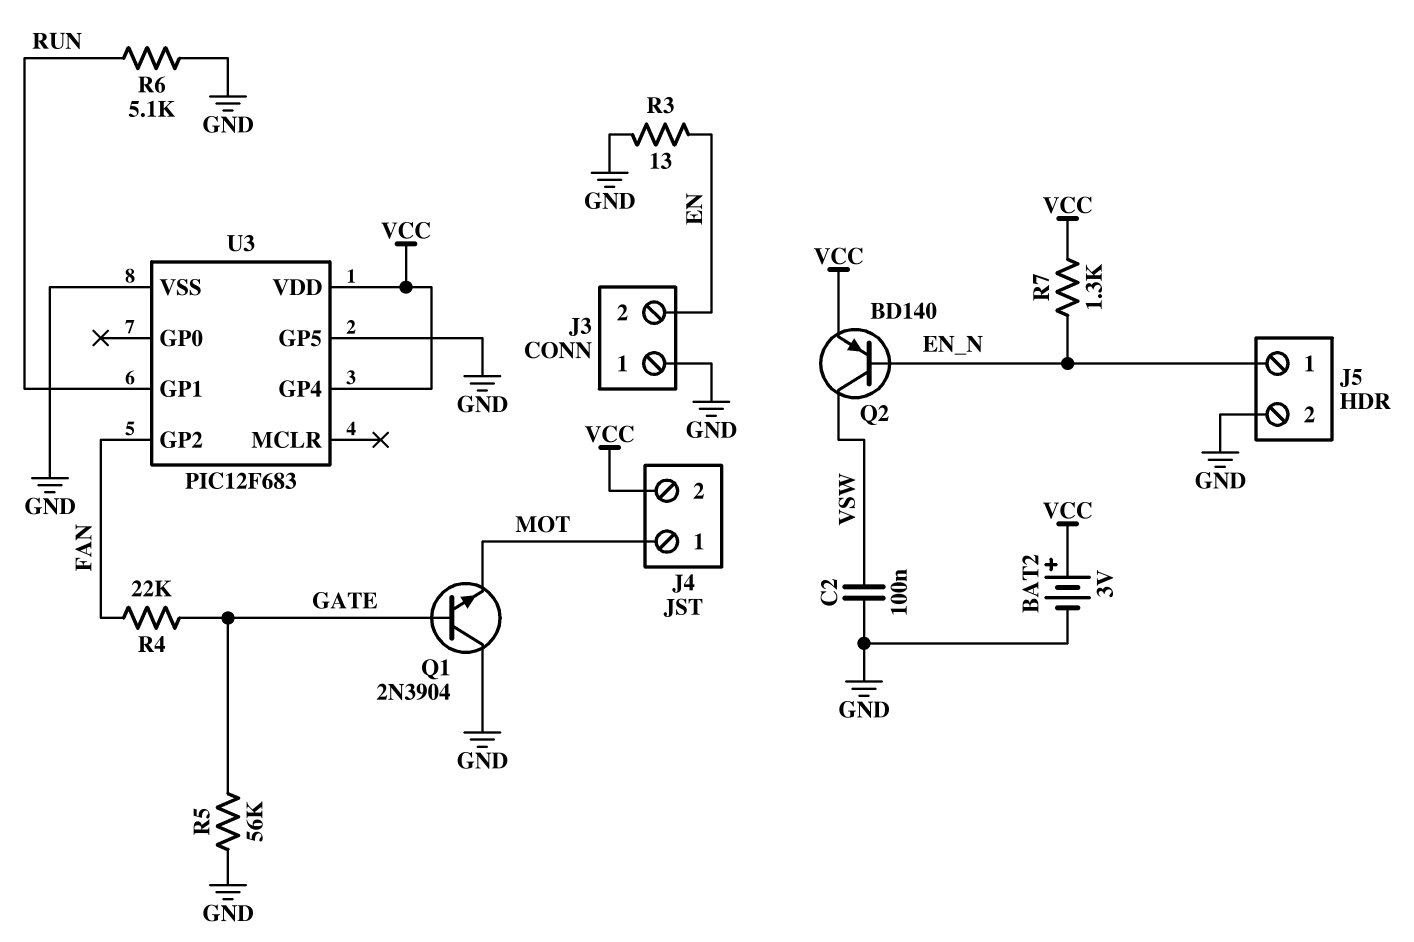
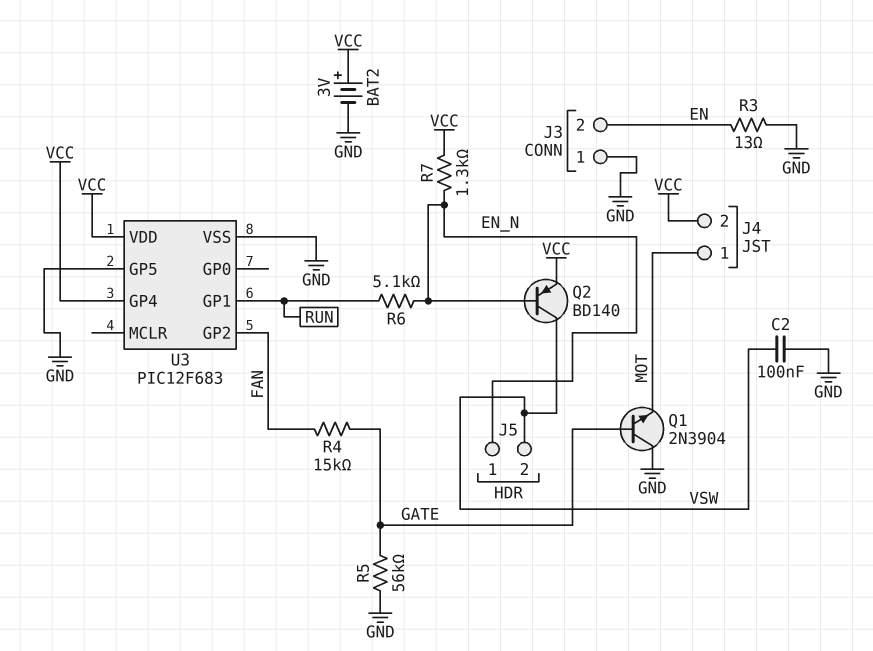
J5 pin 2: GND -> VSW
R4: 22k (FAN, GATE) -> 15k (FAN, GATE)
R6: 5.1k (GND, RUN) -> 5.1k (EN_N, RUN)

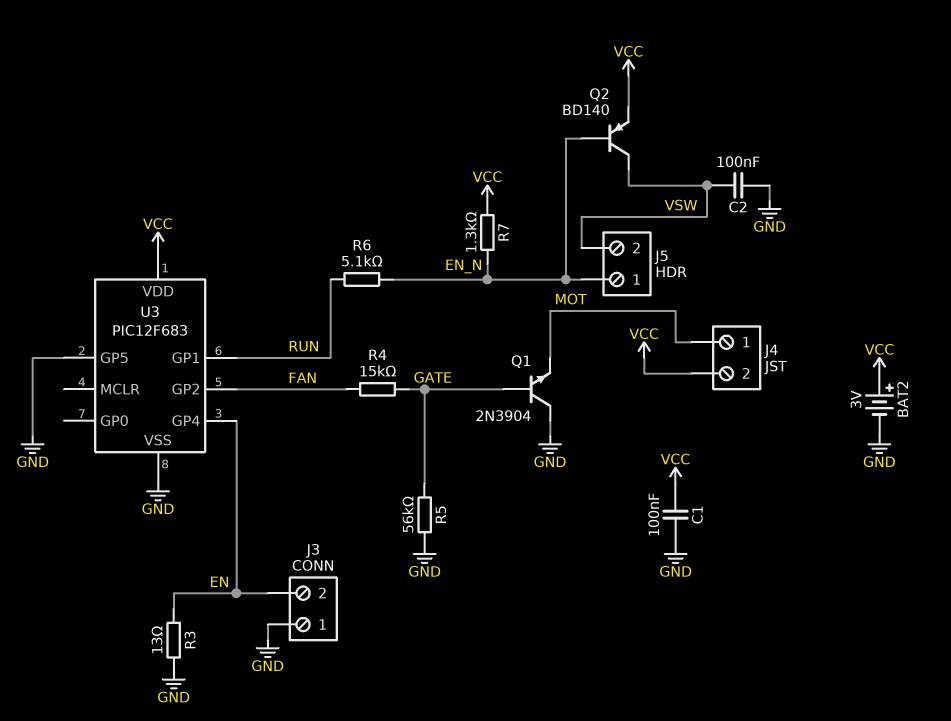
C1: none -> 100nF (GND, VCC)
U3 pin GP4: VCC -> EN

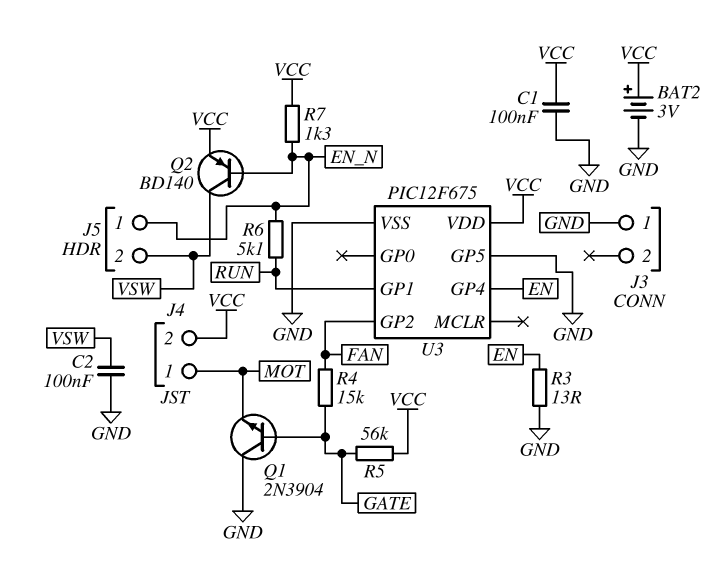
J3 pin 2: EN -> none
R5: 56k (GATE, GND) -> 56k (GATE, VCC)
U3: PIC12F683 -> PIC12F675

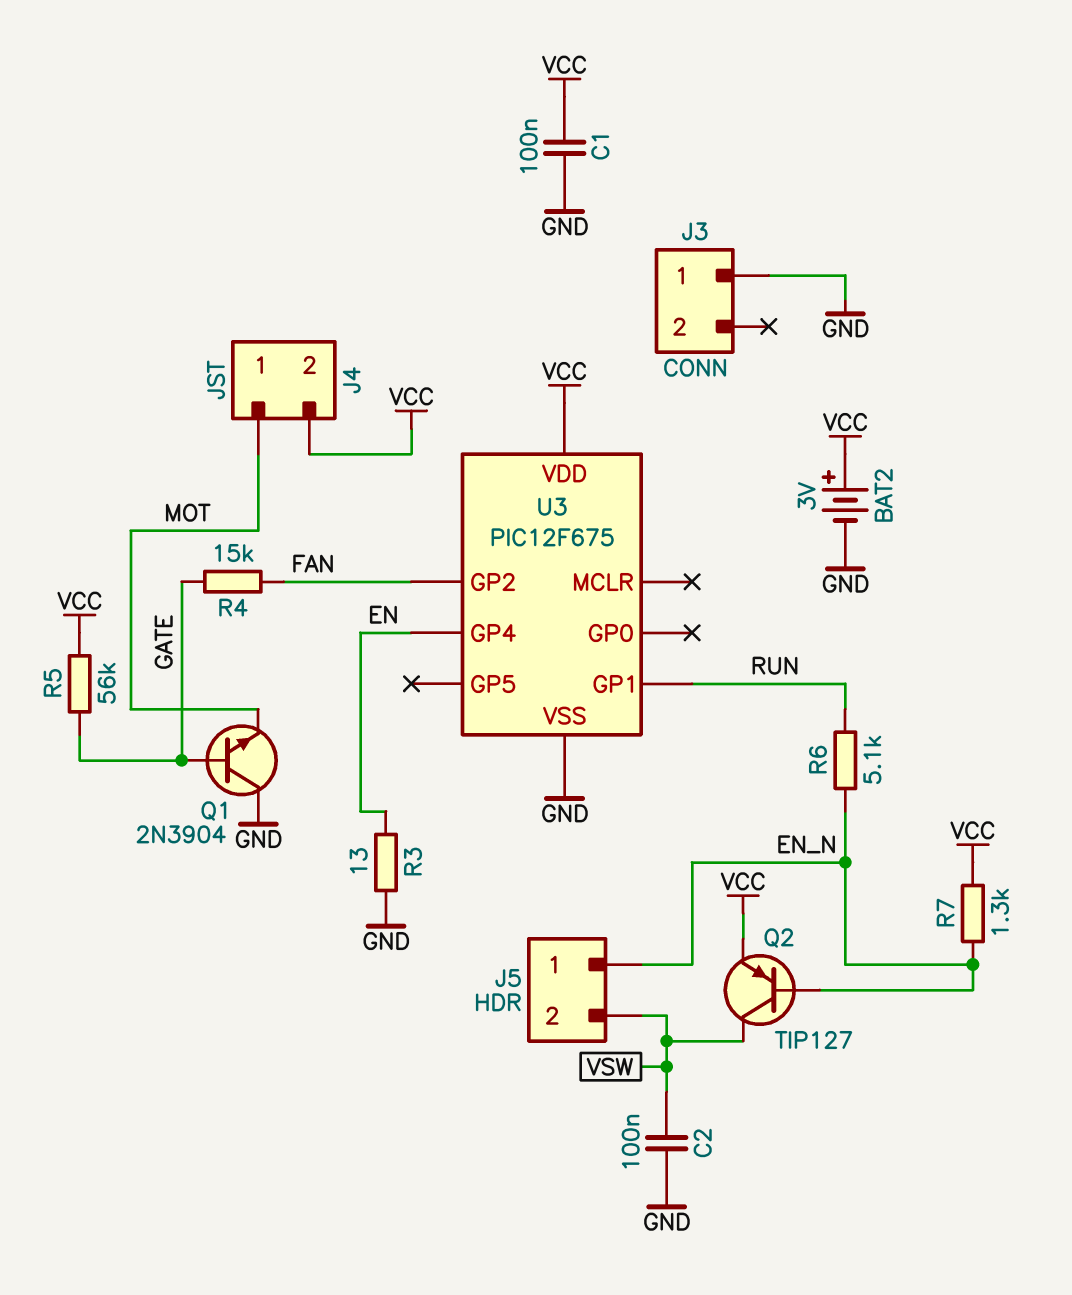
Q2: PNP BD140 (B EN_N, C VSW, E VCC) -> PNP TIP127 (B EN_N, C VSW, E VCC)
U3 pin GP5: GND -> none

